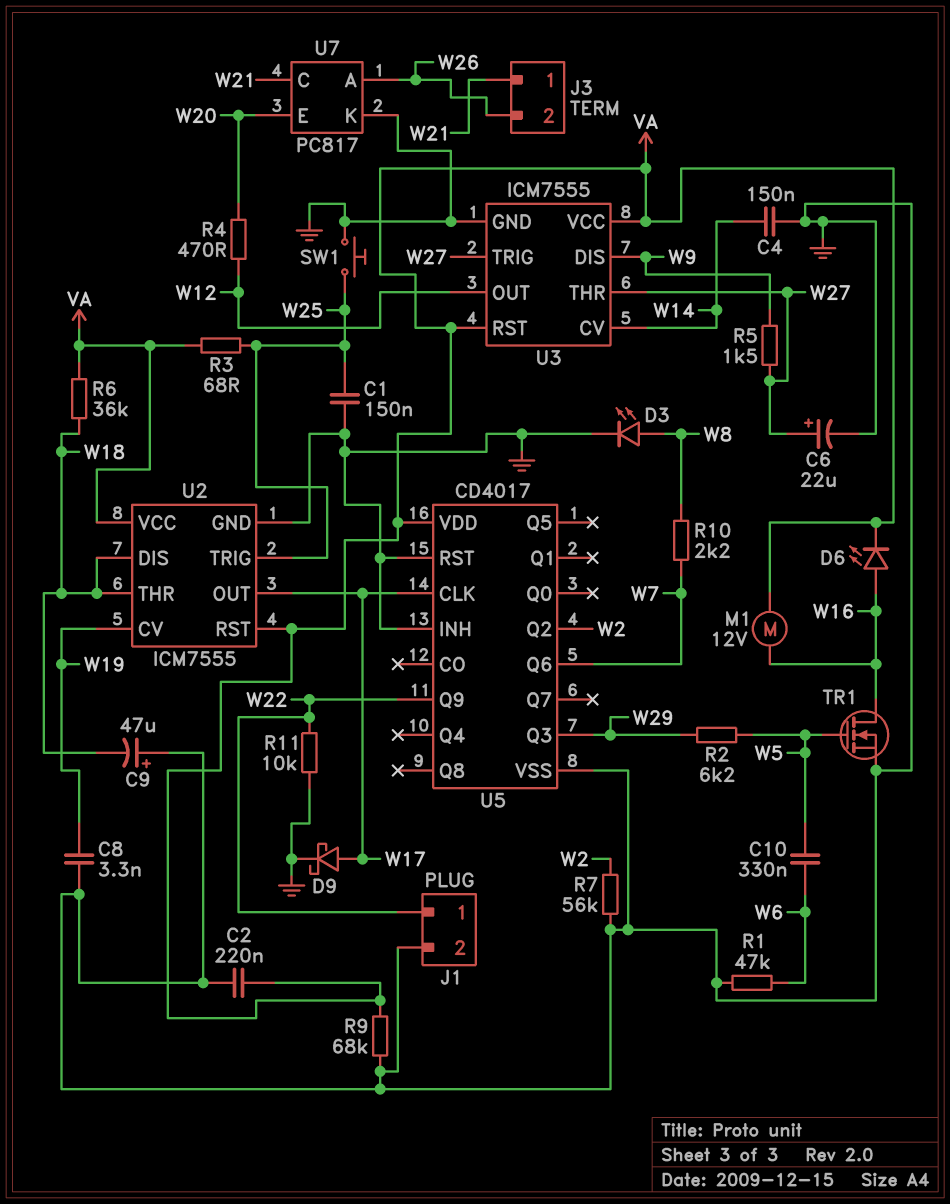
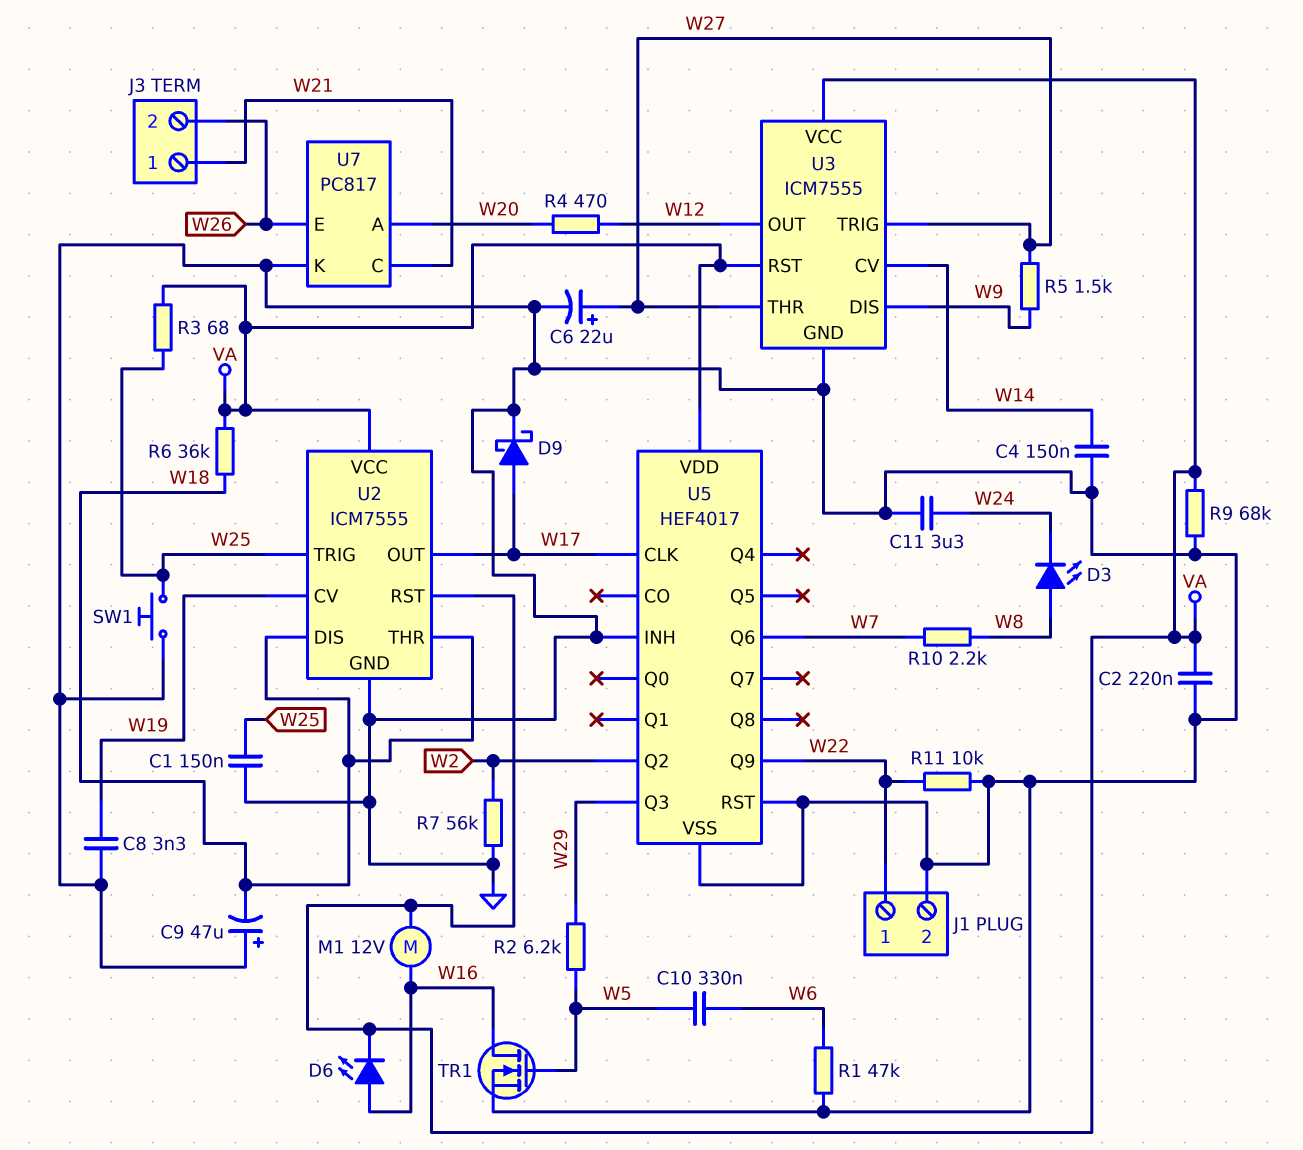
C11: none -> 3.3uF (GND, W24)
D3: LED (A W8, K GND) -> LED (A W8, K W24)
U5: CD4017 -> HEF4017
U7 pin A: W26 -> W20
U7 pin E: W20 -> W26

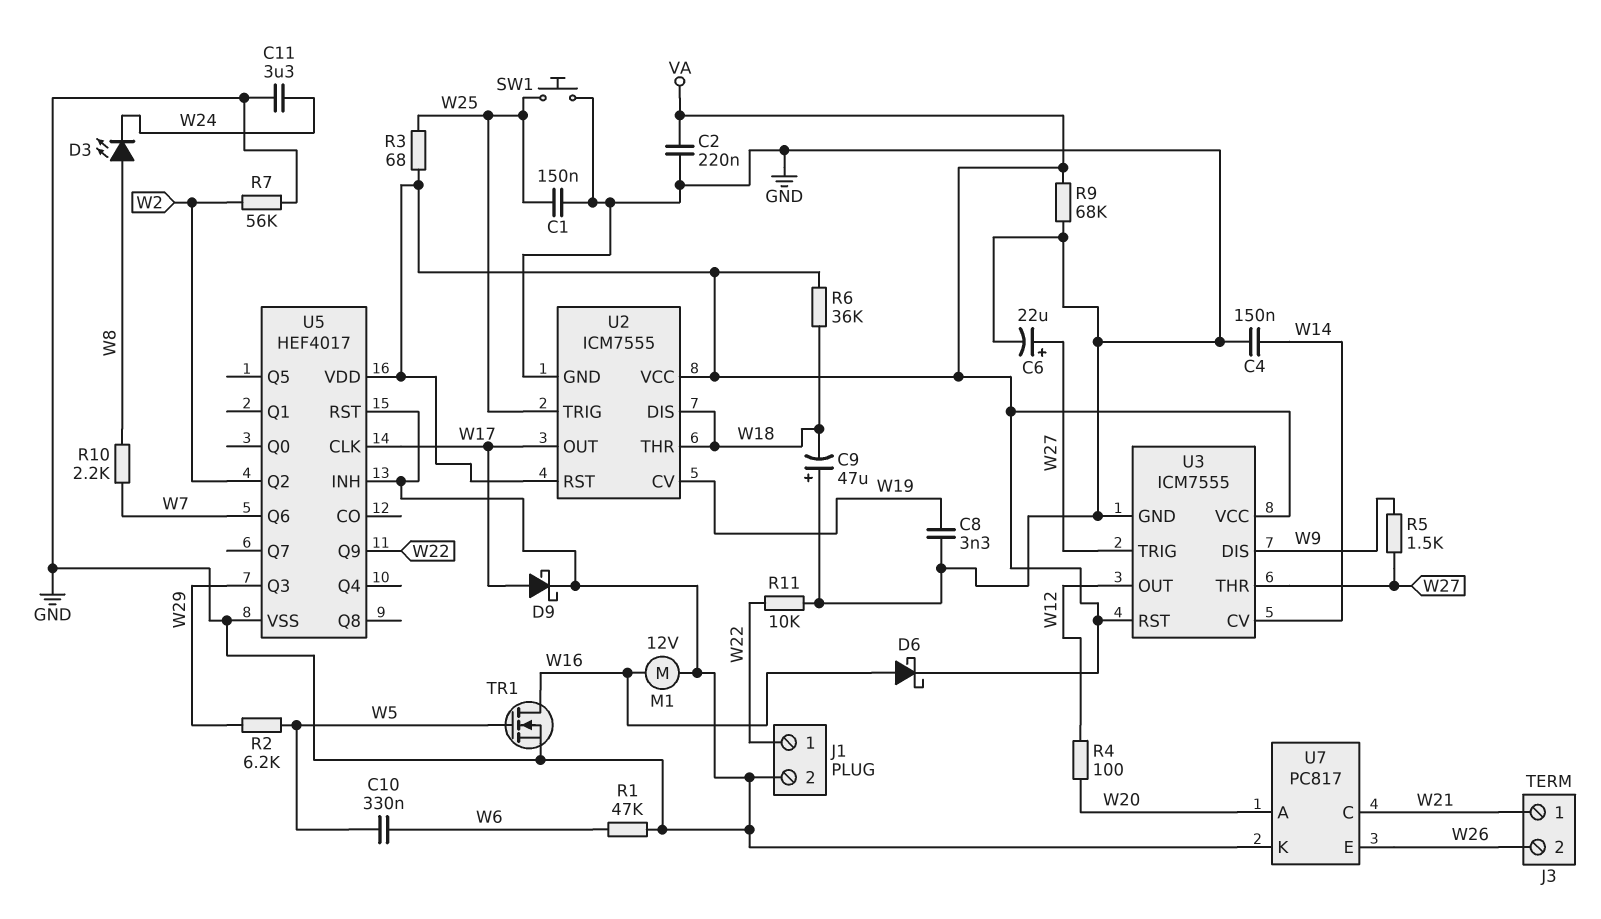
D6: LED (A W16, K VA) -> schottky (A W16, K VA)
M1: motor 12V (VA, W16) -> motor 12V (GND, W16)
R4: 470 (W12, W20) -> 100 (W12, W20)

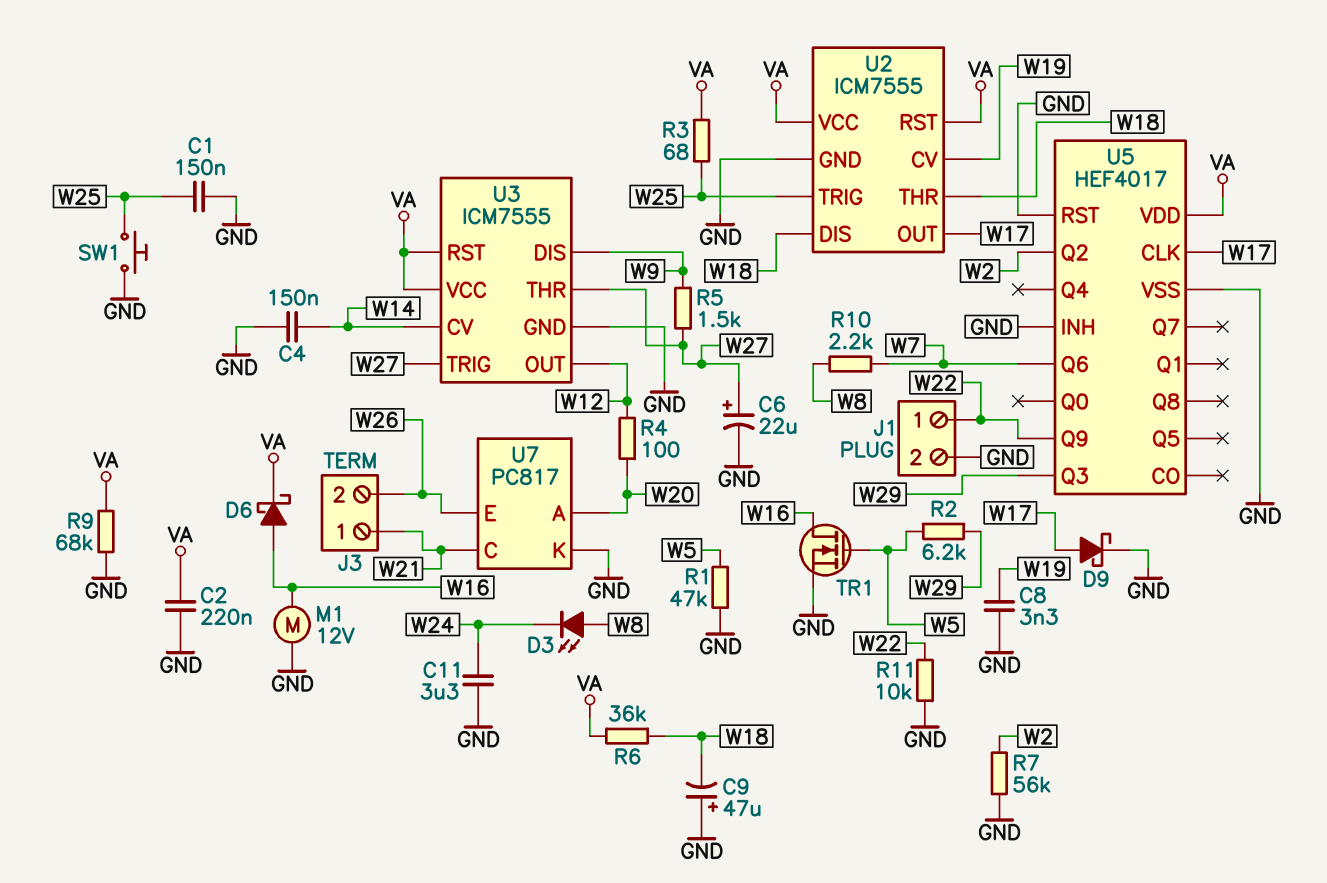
C10: 330nF (W5, W6) -> none
R1: 47k (GND, W6) -> 47k (GND, W5)

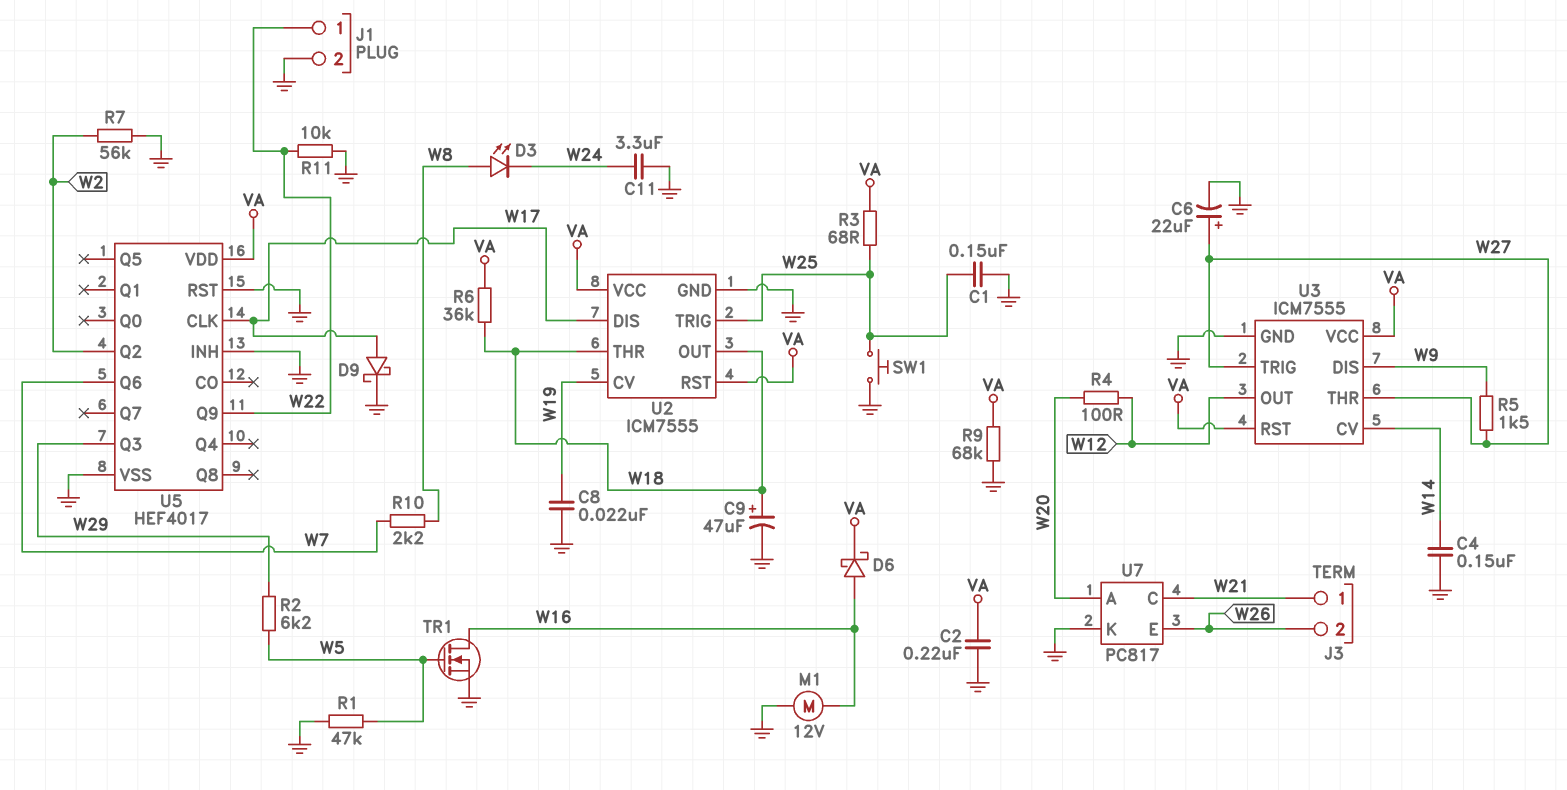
C8: 3.3nF (GND, W19) -> 22nF (GND, W19)
C9: 47uF (plus GND, minus W18) -> 47uF (plus W18, minus GND)
U2 pin DIS: W18 -> W17
U2 pin OUT: W17 -> W18

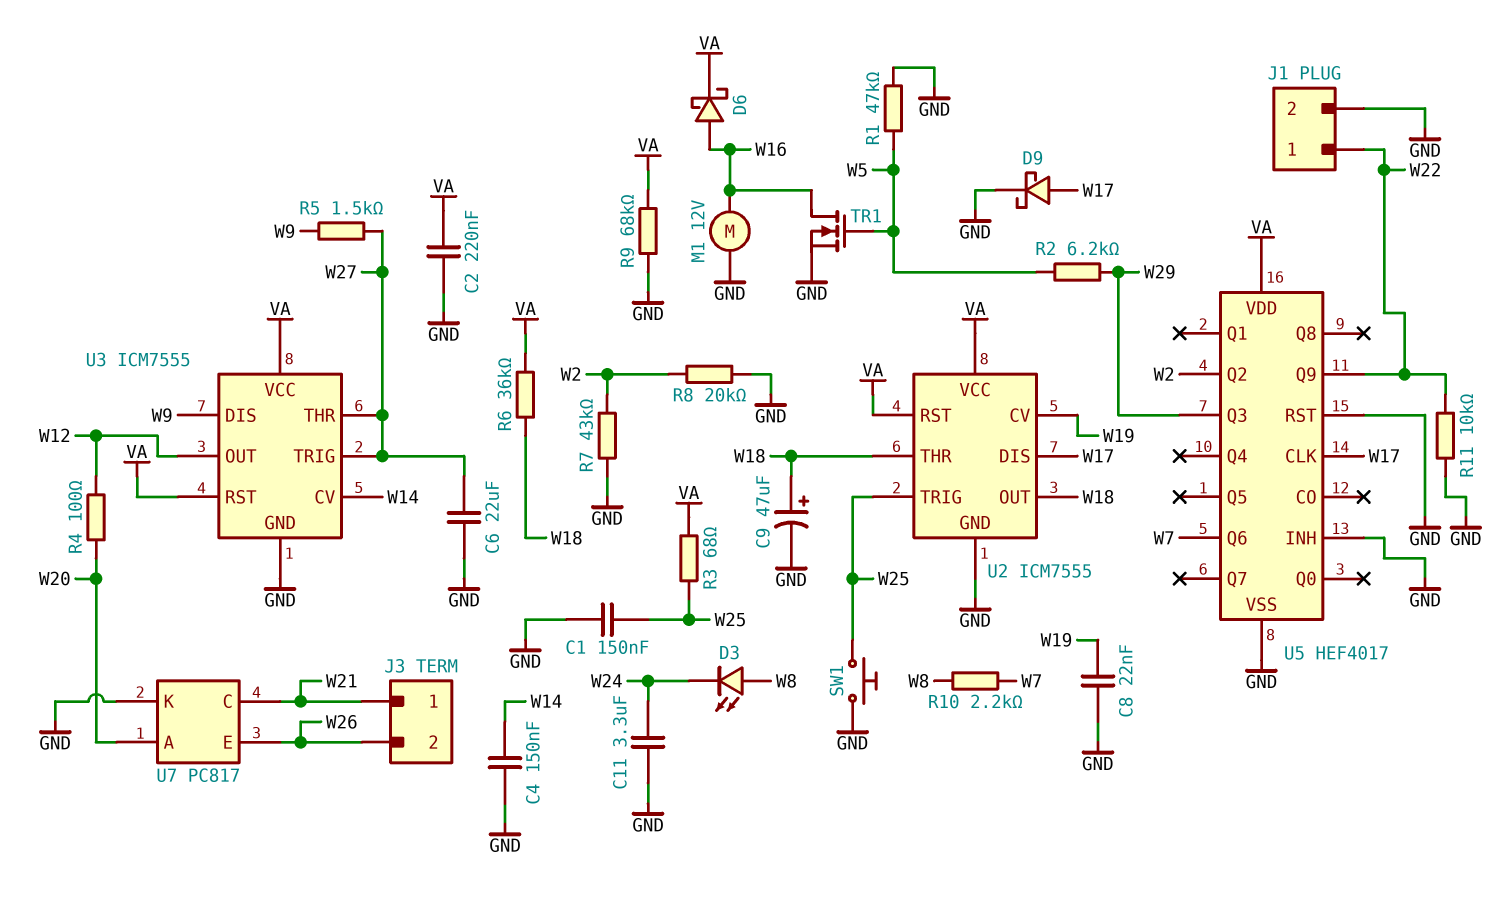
C6: 22uF (plus W27, minus GND) -> 22uF (GND, W27)
R7: 56k (GND, W2) -> 43k (GND, W2)
R8: none -> 20k (GND, W2)

